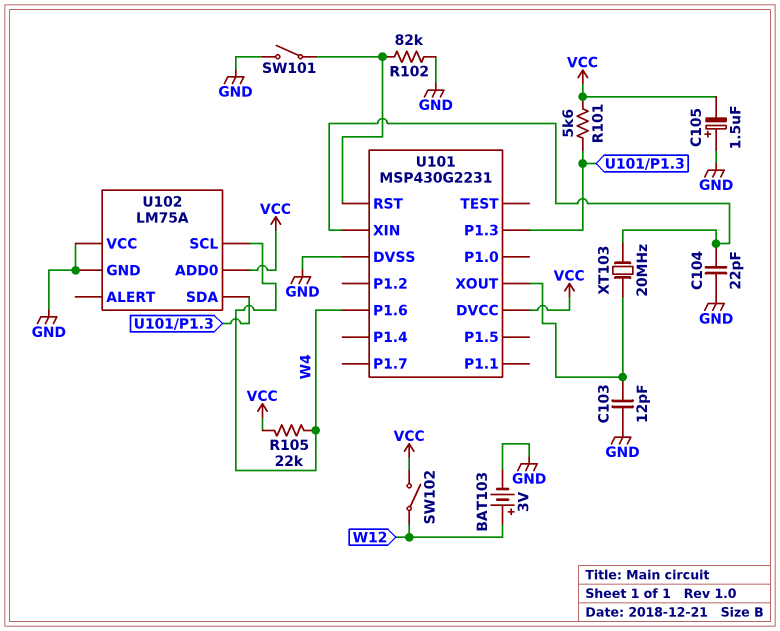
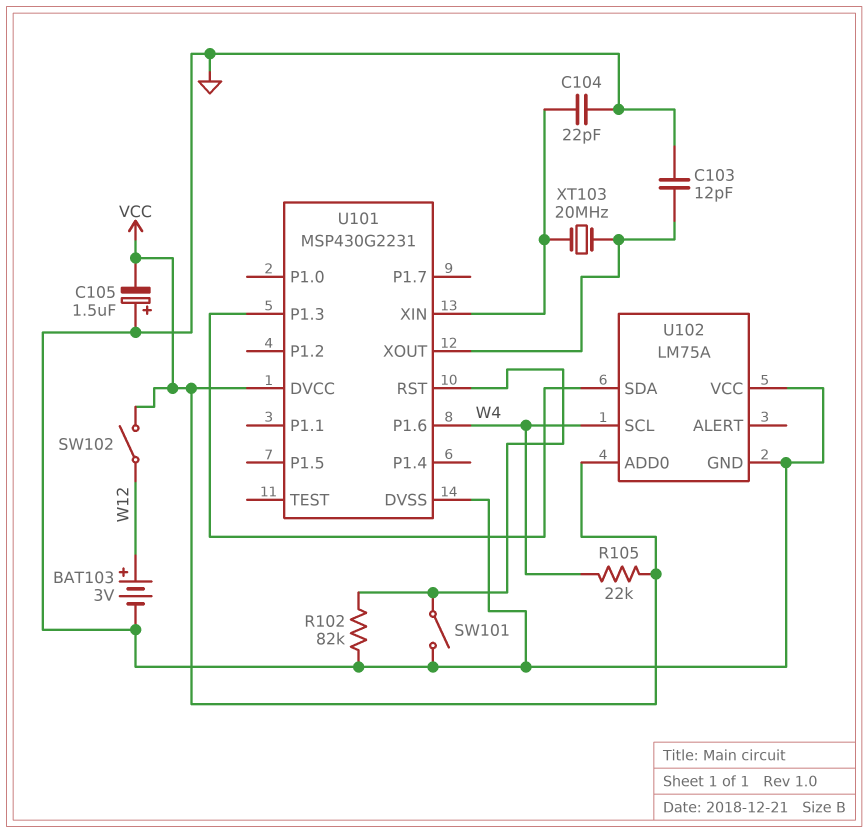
R101: 5.6k (U101/P1.3, VCC) -> none

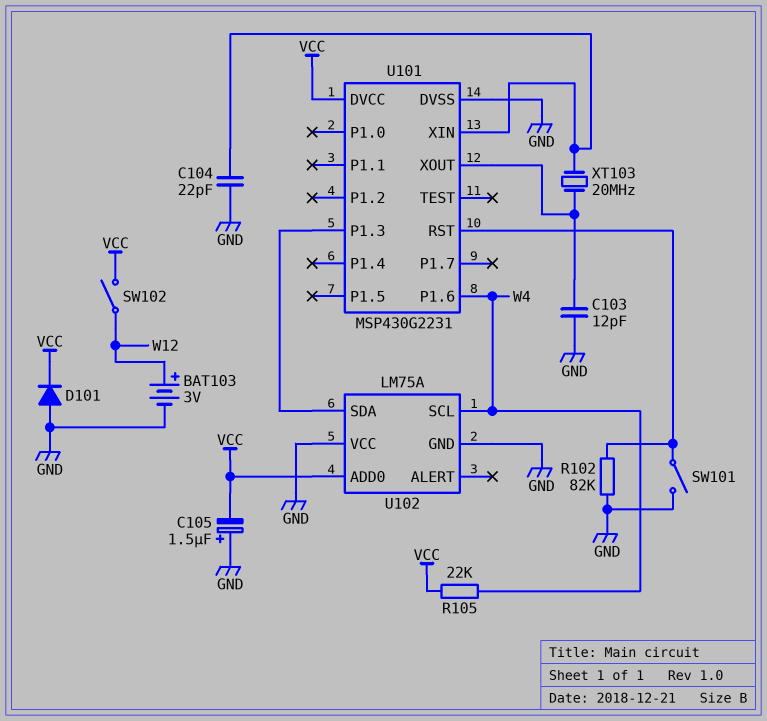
D101: none -> diode (A GND, K VCC)

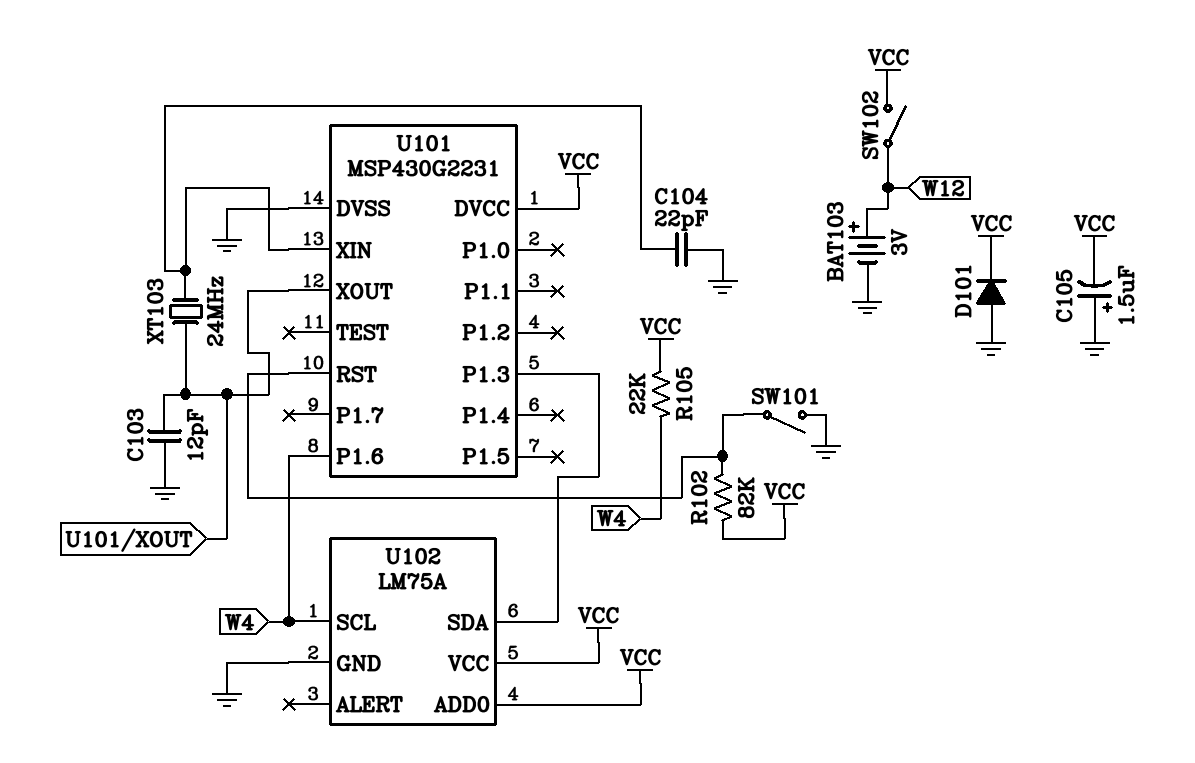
R102: 82k (GND, U101/RST) -> 82k (U101/RST, VCC)
U102 pin VCC: GND -> VCC
XT103: 20MHz (U101/XIN, U101/XOUT) -> 24MHz (U101/XIN, U101/XOUT)

